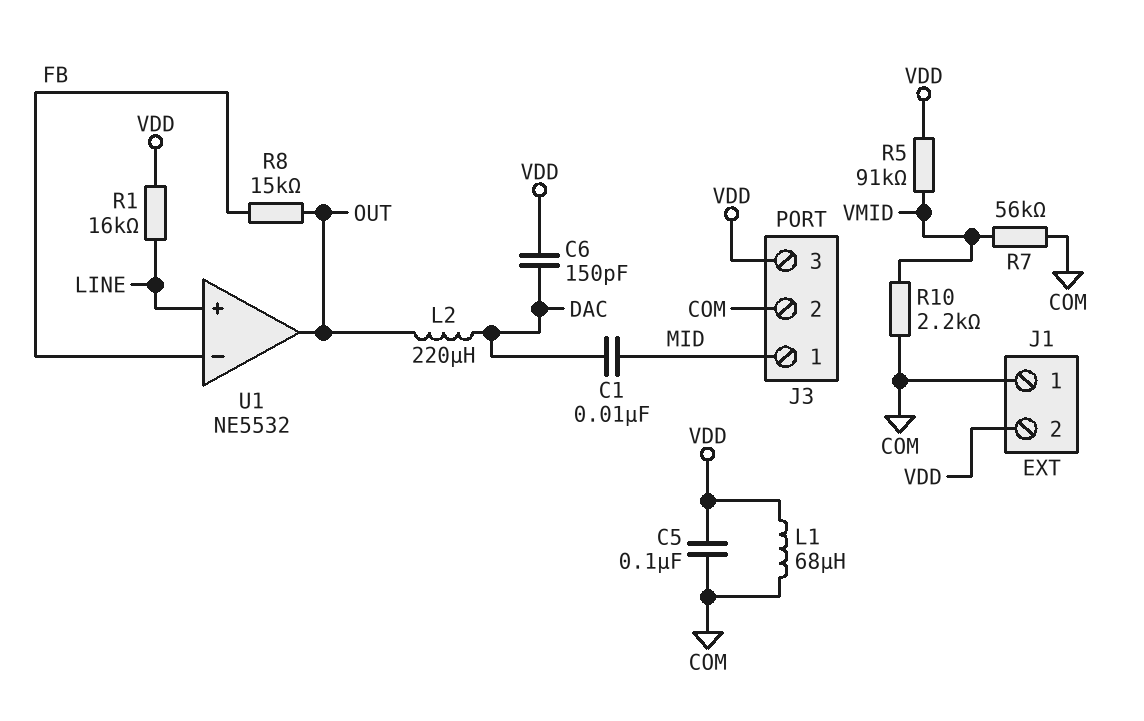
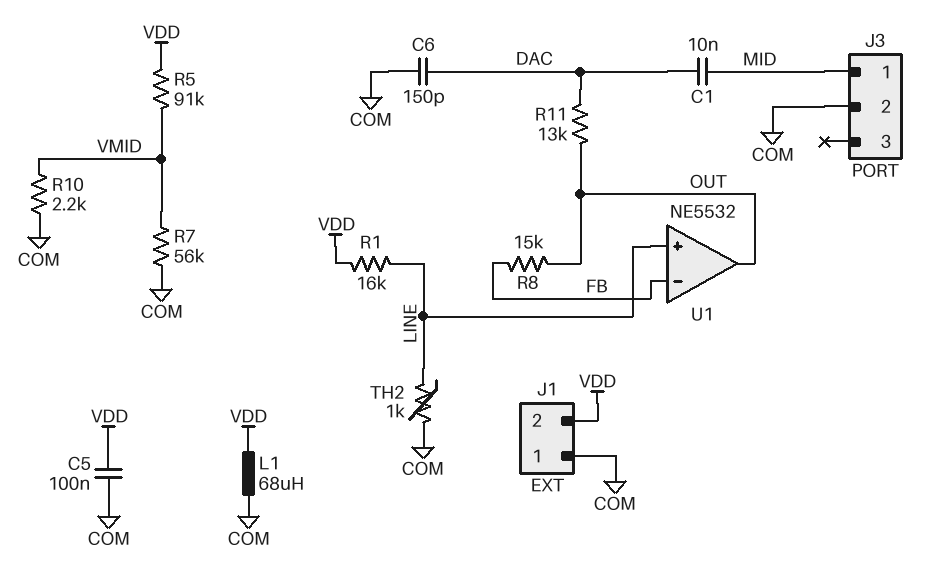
C6: 150pF (DAC, VDD) -> 150pF (COM, DAC)
J3 pin 3: VDD -> none
L2: 220uH (DAC, OUT) -> none
R11: none -> 13k (DAC, OUT)
TH2: none -> 1k (COM, LINE)

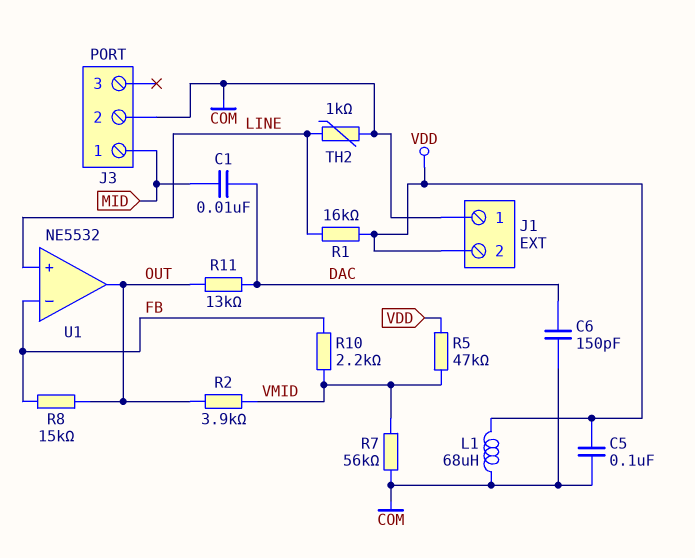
R2: none -> 3.9k (OUT, VMID)
R5: 91k (VDD, VMID) -> 47k (VDD, VMID)
R10: 2.2k (COM, VMID) -> 2.2k (FB, VMID)

